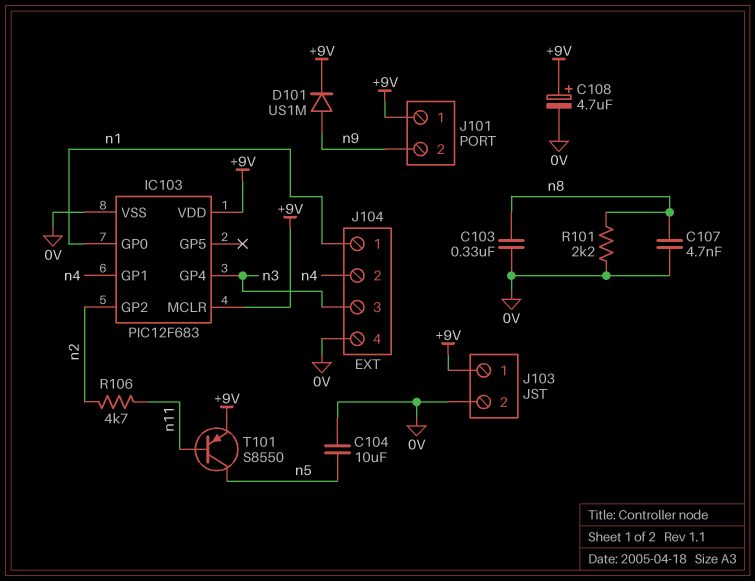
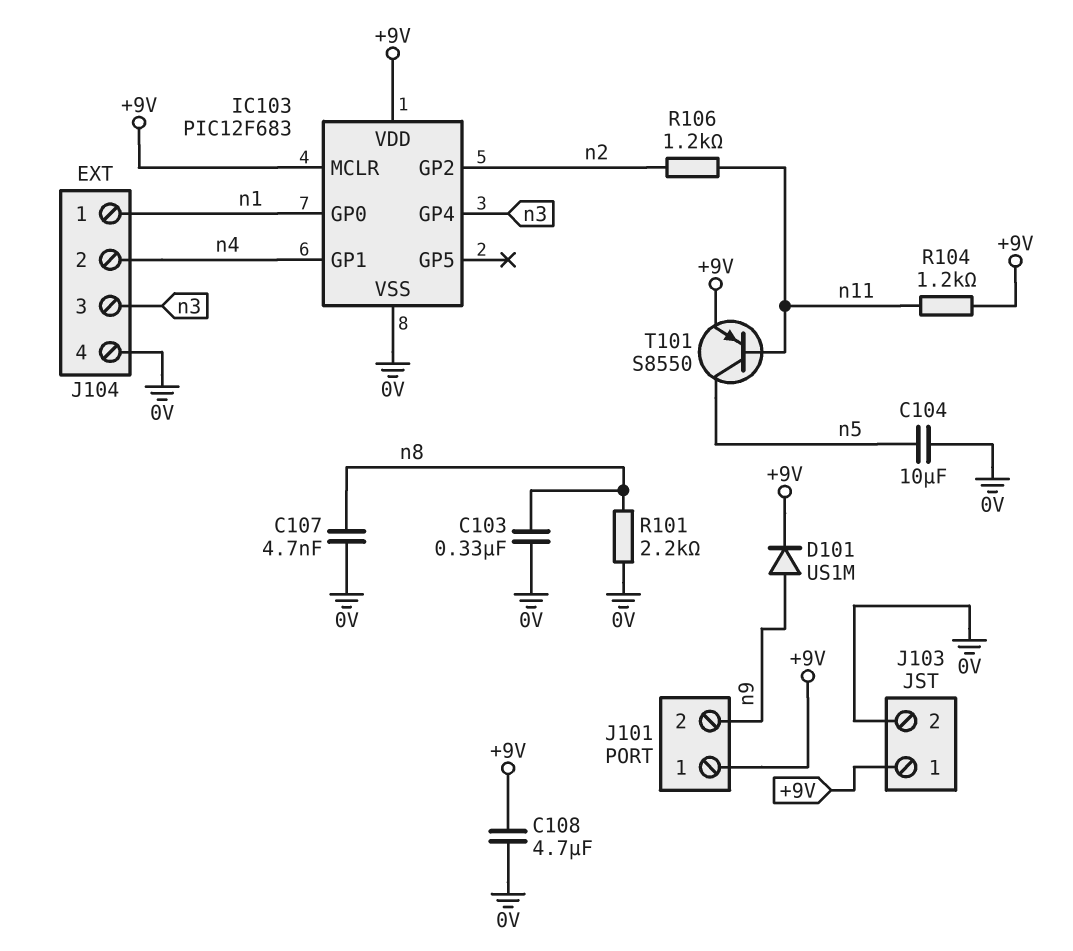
C108: 4.7uF (plus +9V, minus 0V) -> 4.7uF (+9V, 0V)
R104: none -> 1.2k (+9V, n11)
R106: 4.7k (n2, n11) -> 1.2k (n2, n11)

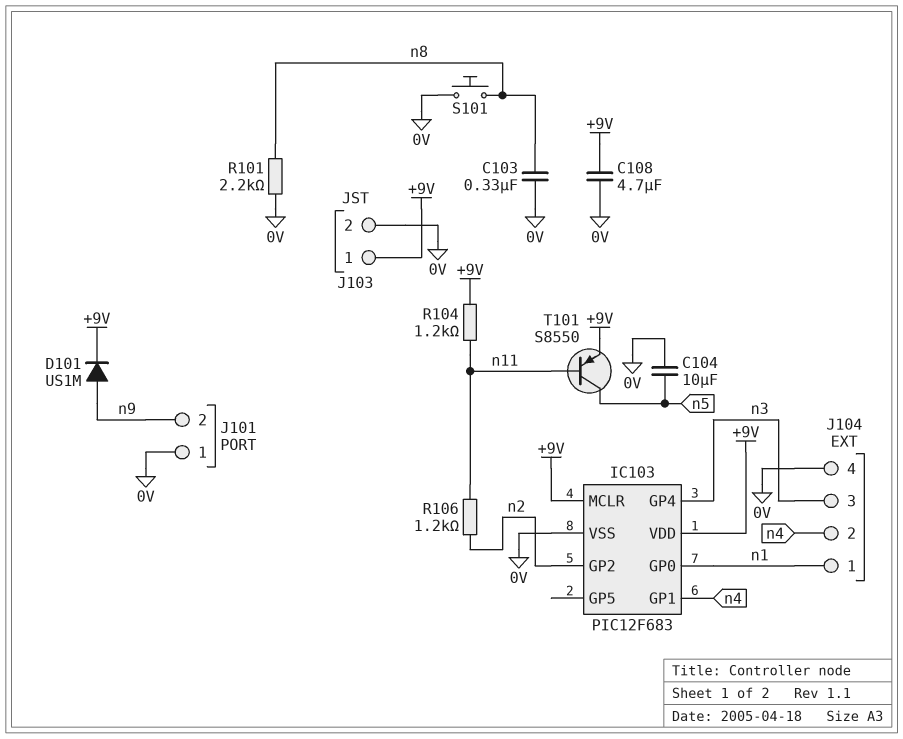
C107: 4.7nF (0V, n8) -> none
J101 pin 1: +9V -> 0V
S101: none -> button (0V, n8)

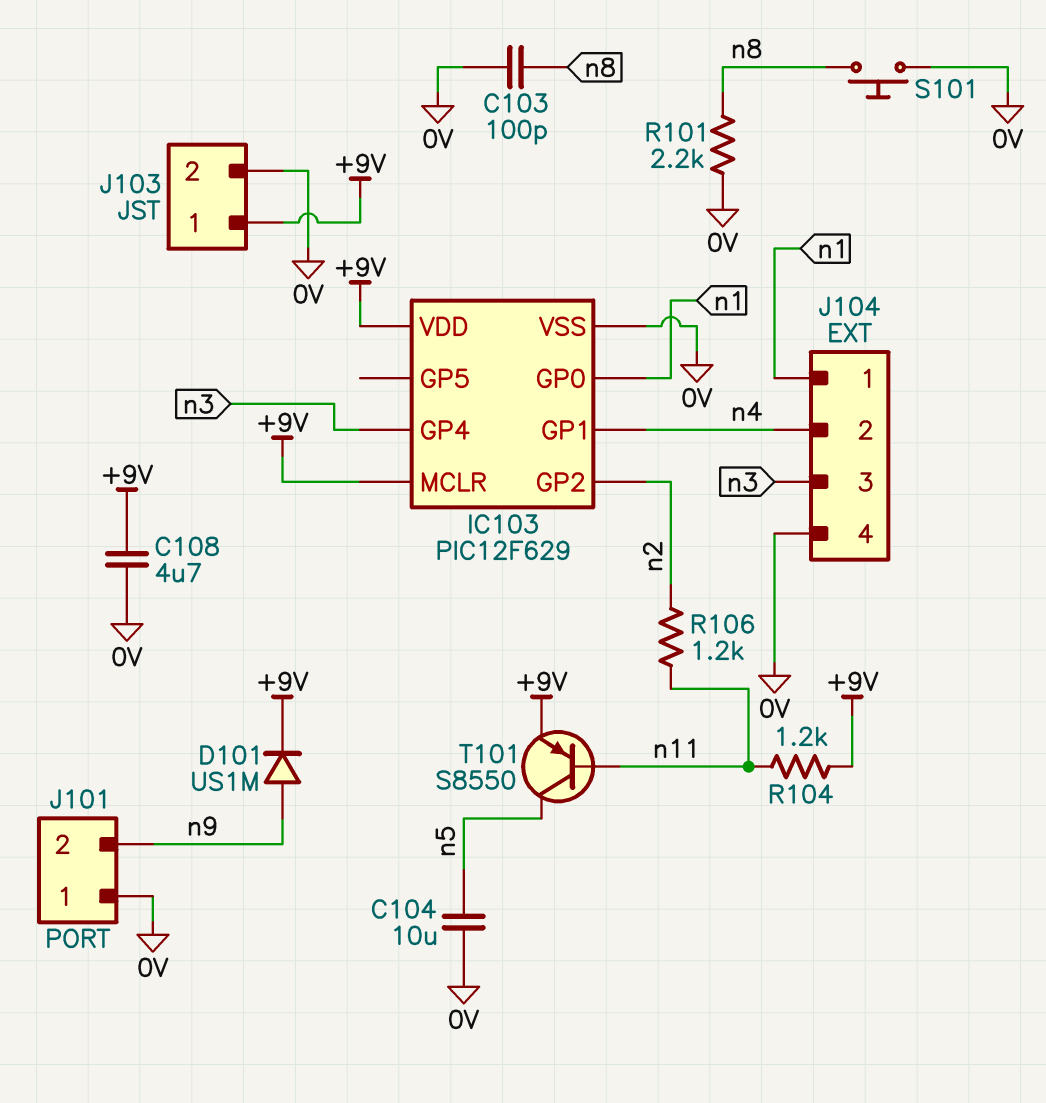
C103: 330nF (0V, n8) -> 100pF (0V, n8)
IC103: PIC12F683 -> PIC12F629

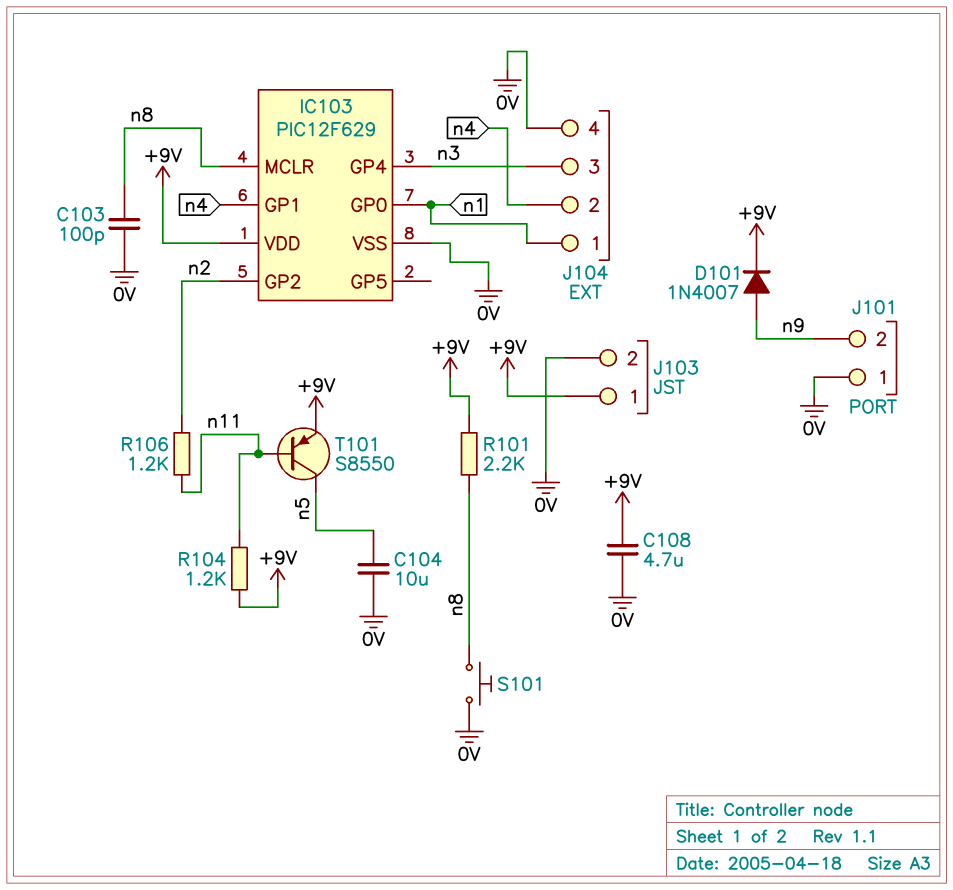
D101: diode US1M (A n9, K +9V) -> diode 1N4007 (A n9, K +9V)
IC103 pin MCLR: +9V -> n8
R101: 2.2k (0V, n8) -> 2.2k (+9V, n8)

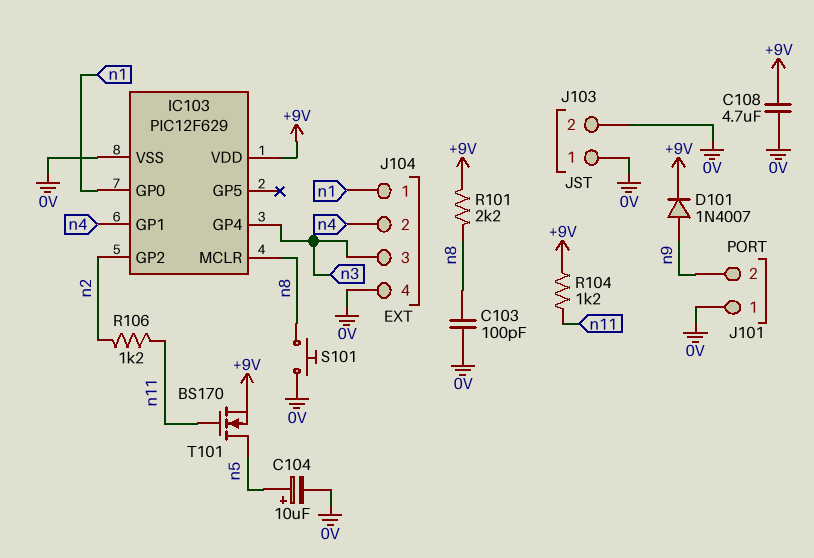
C104: 10uF (0V, n5) -> 10uF (plus n5, minus 0V)
J103 pin 1: +9V -> 0V
T101: PNP S8550 (B n11, C n5, E +9V) -> NMOS BS170 (G n11, D n5, S +9V)

